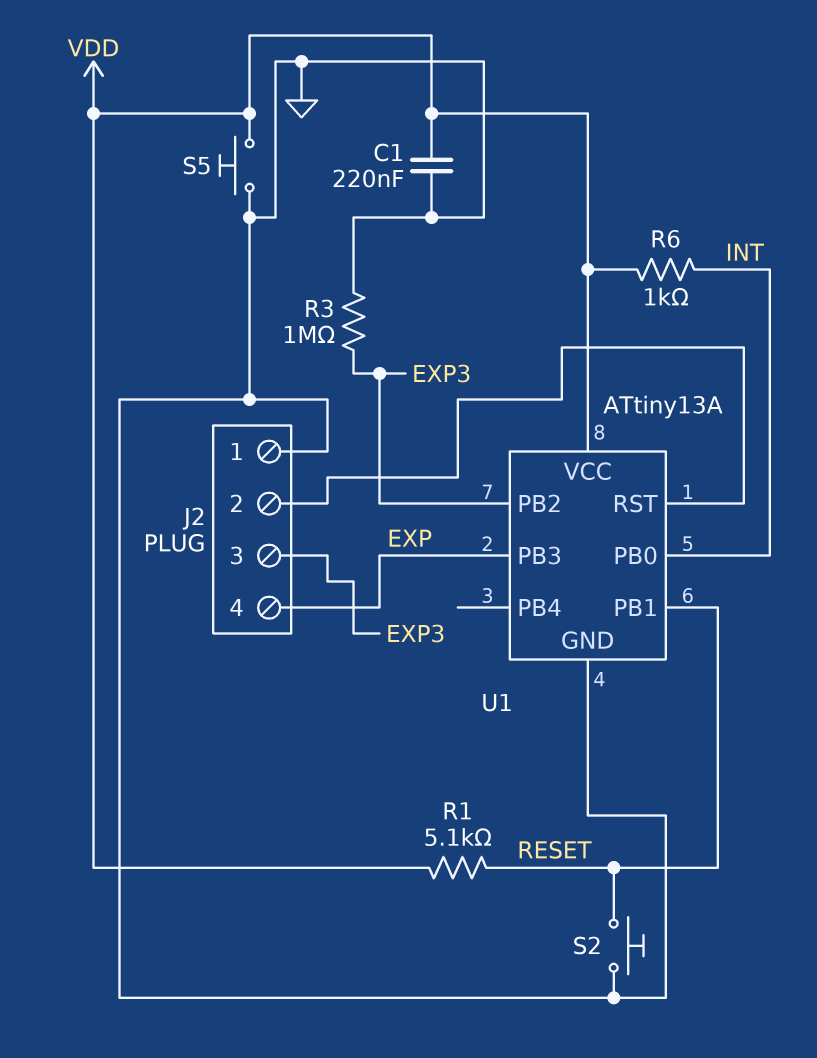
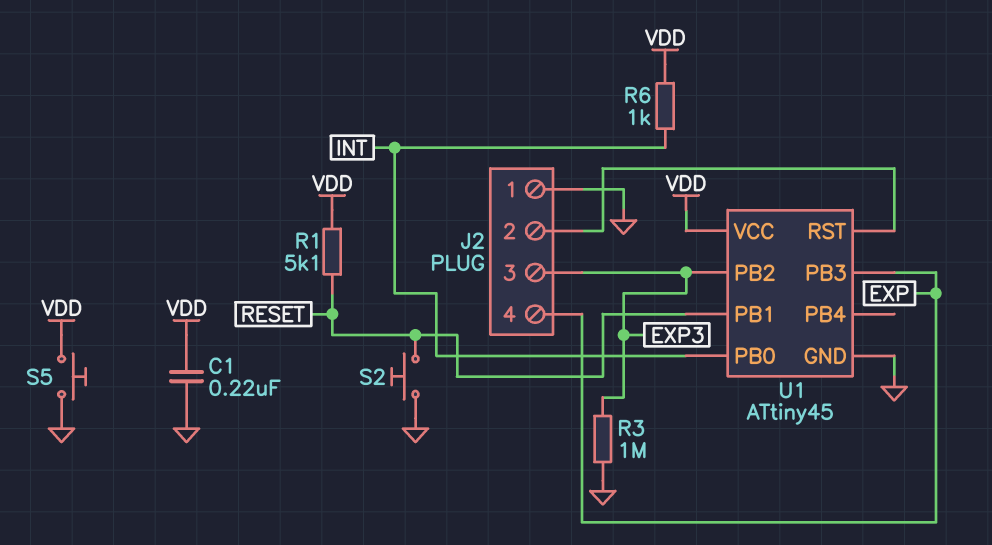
U1: ATtiny13A -> ATtiny45

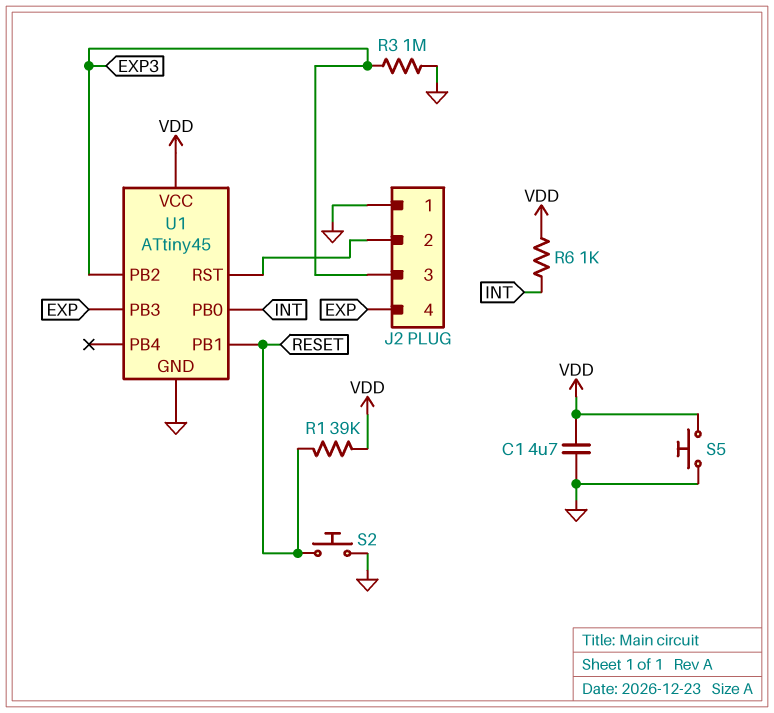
C1: 220nF (GND, VDD) -> 4.7uF (GND, VDD)
R1: 5.1k (RESET, VDD) -> 39k (RESET, VDD)

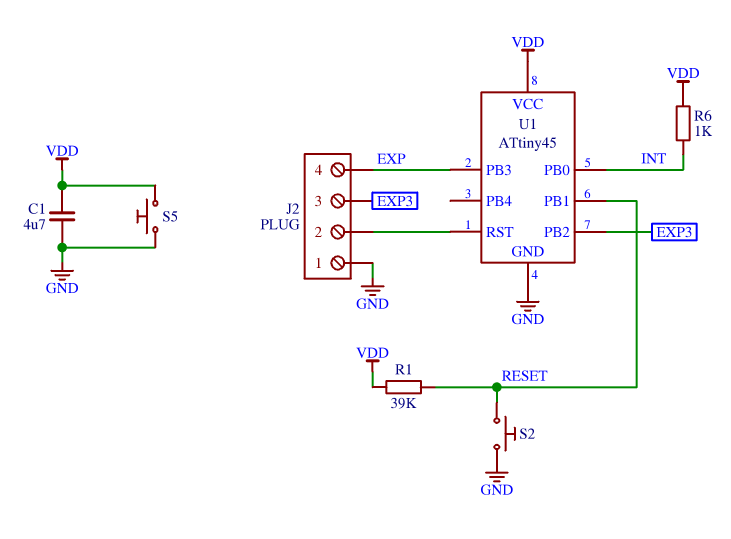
R3: 1M (EXP3, GND) -> none

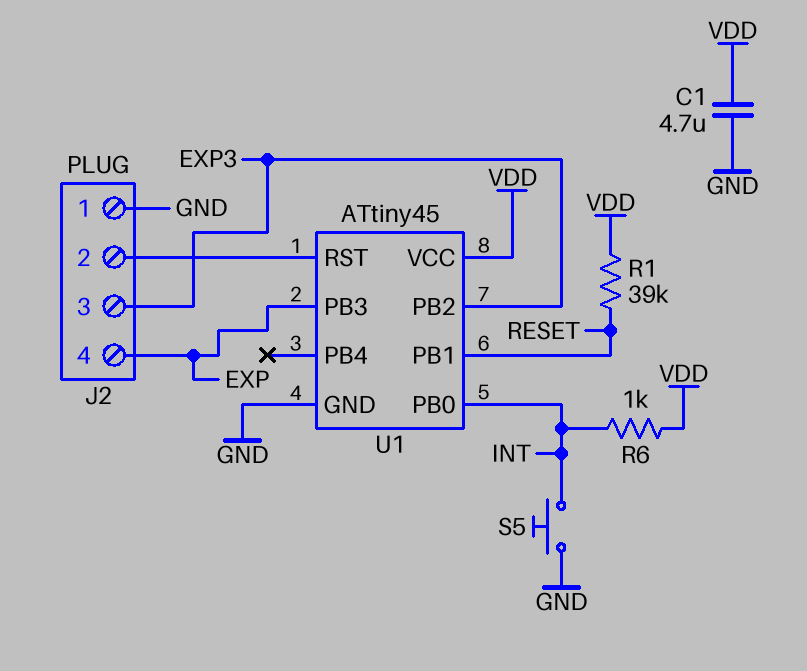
S2: button (GND, RESET) -> none
S5: button (GND, VDD) -> button (GND, INT)

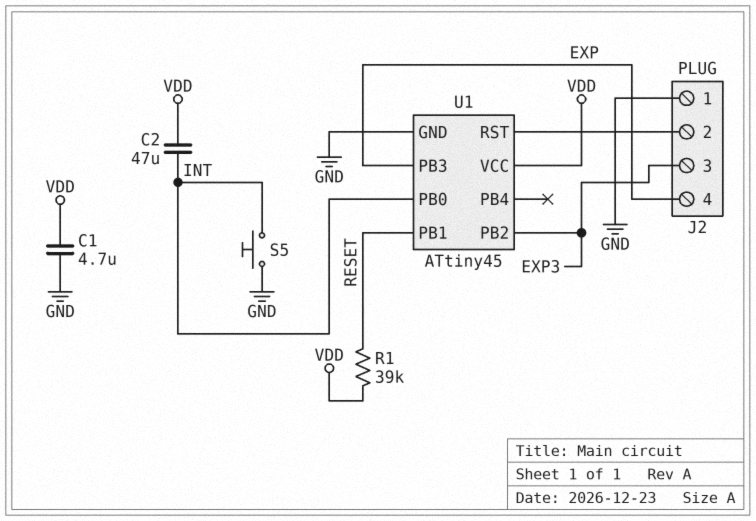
C2: none -> 47uF (INT, VDD)
R6: 1k (INT, VDD) -> none

